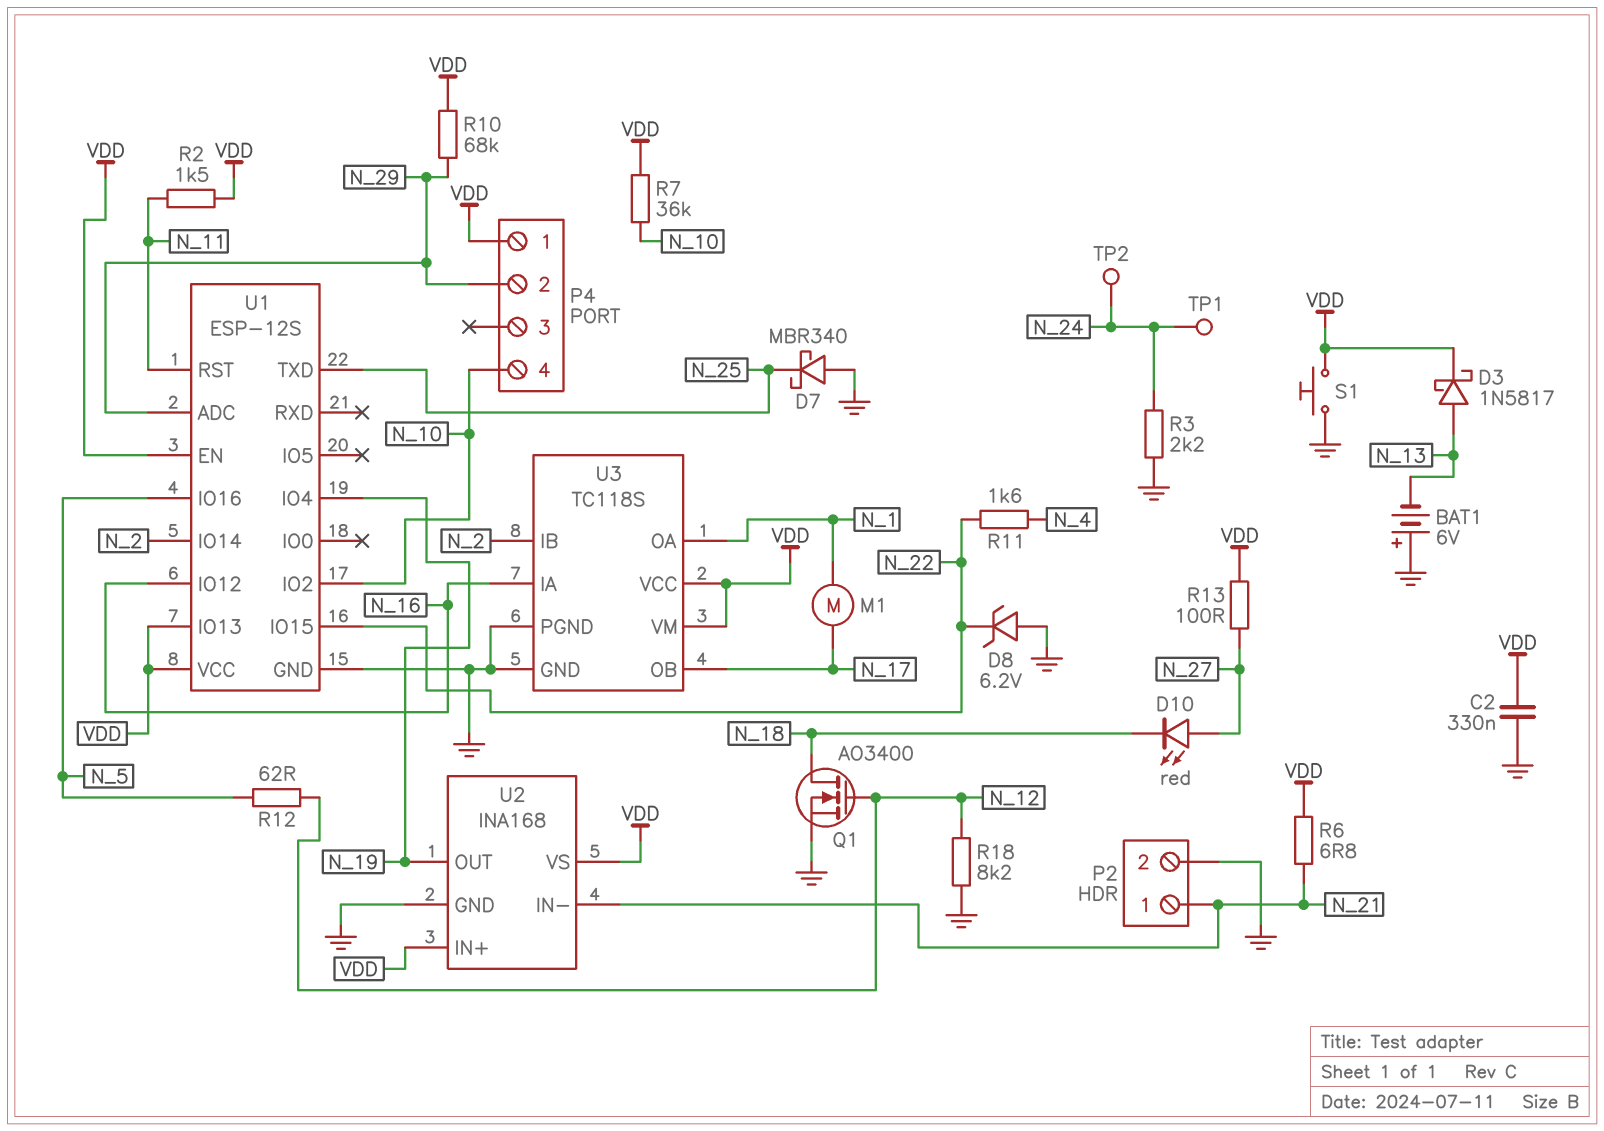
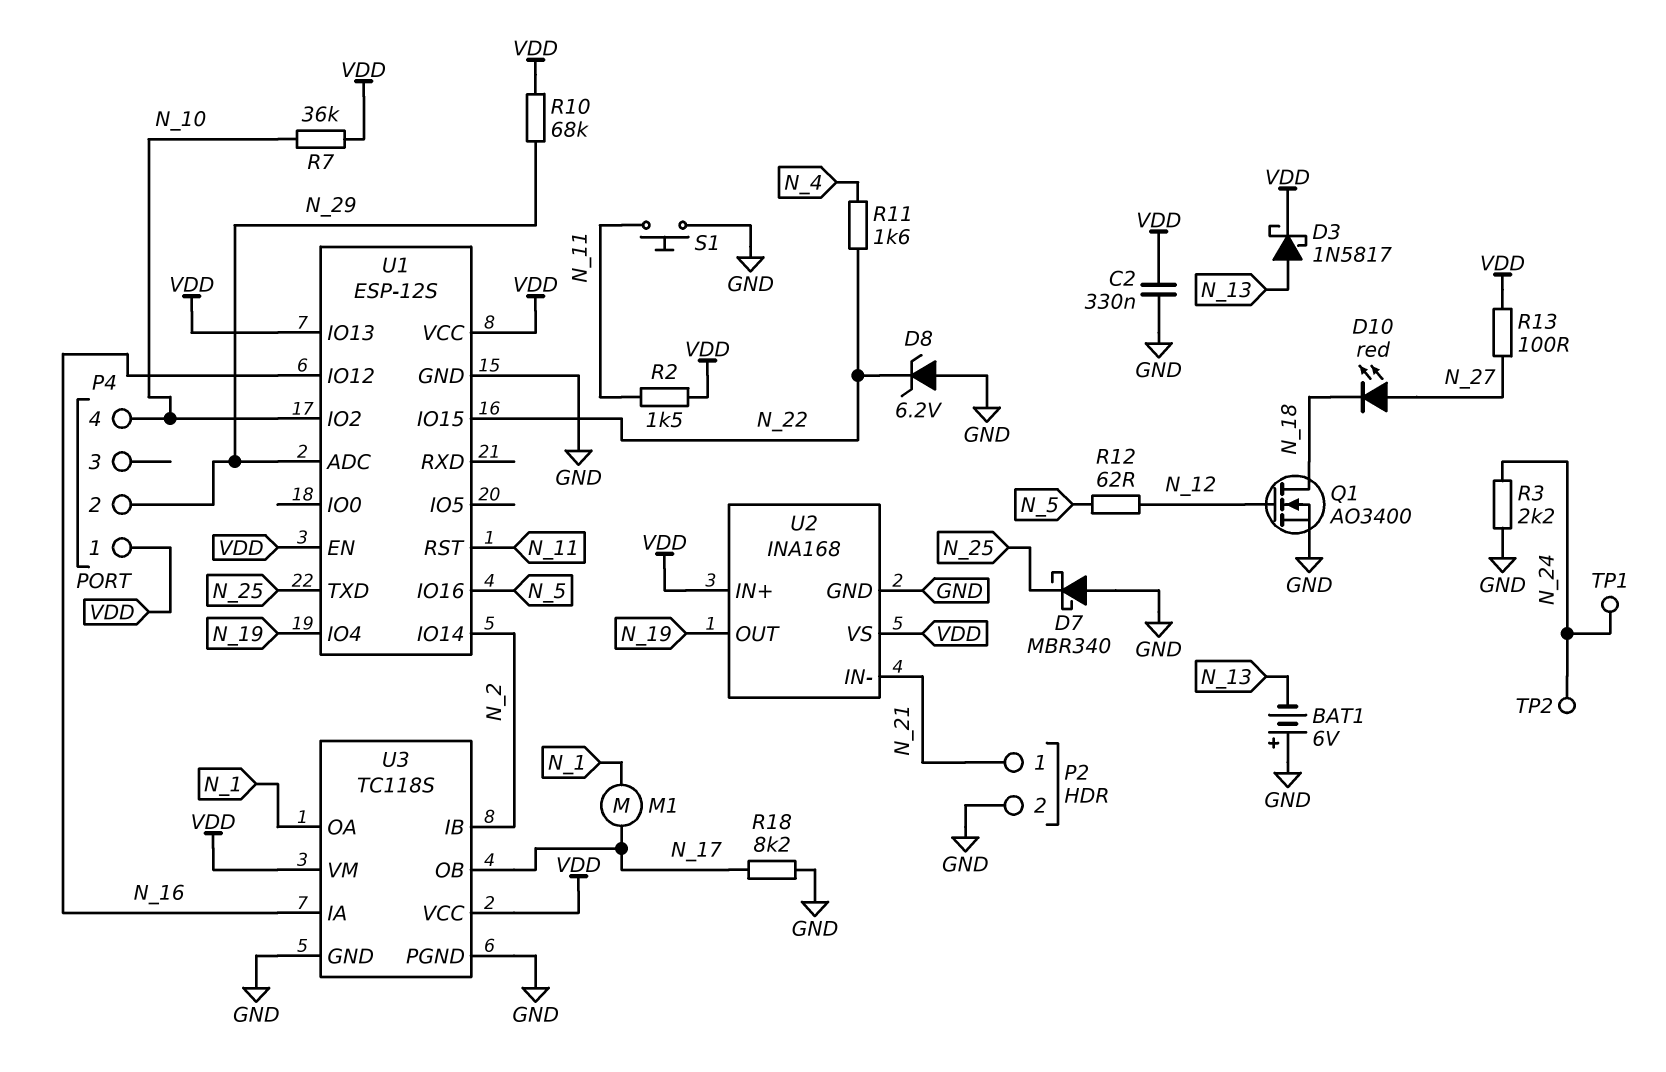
R6: 6.8 (N_21, VDD) -> none
R18: 8.2k (GND, N_12) -> 8.2k (GND, N_17)
S1: button (GND, VDD) -> button (GND, N_11)

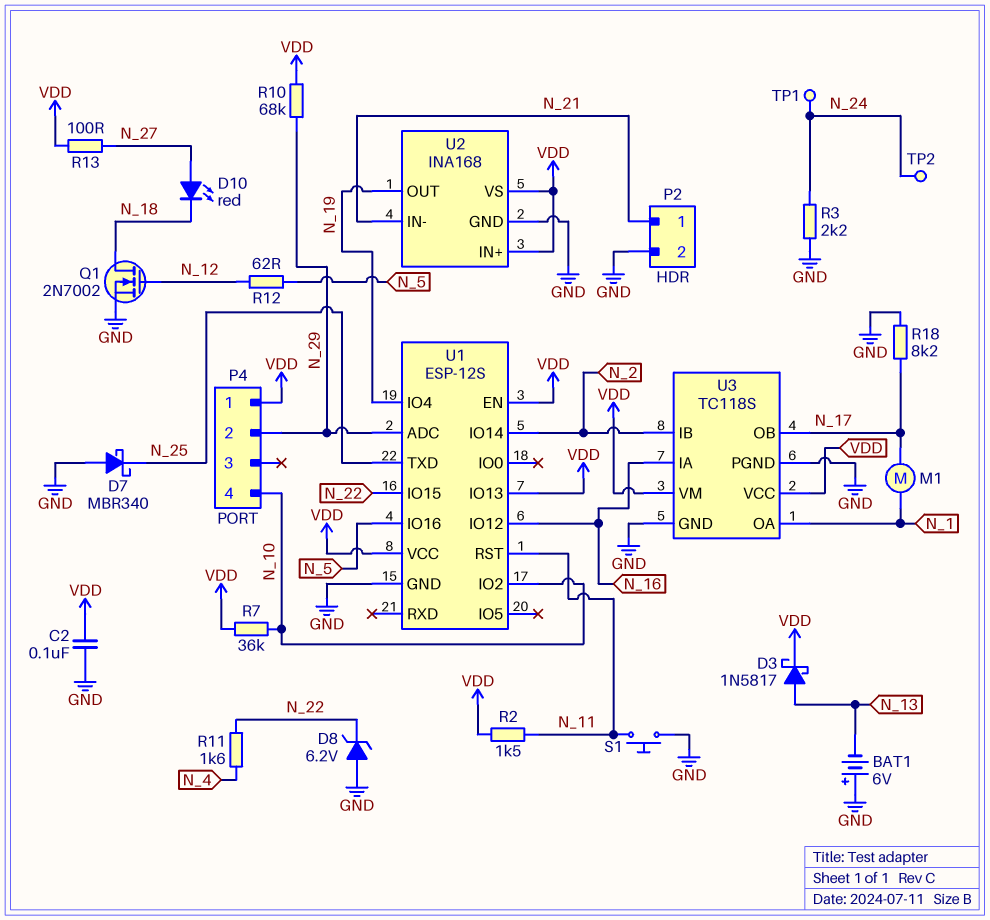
C2: 330nF (GND, VDD) -> 100nF (GND, VDD)
Q1: NMOS AO3400 (G N_12, D N_18, S GND) -> NMOS 2N7002 (G N_12, D N_18, S GND)

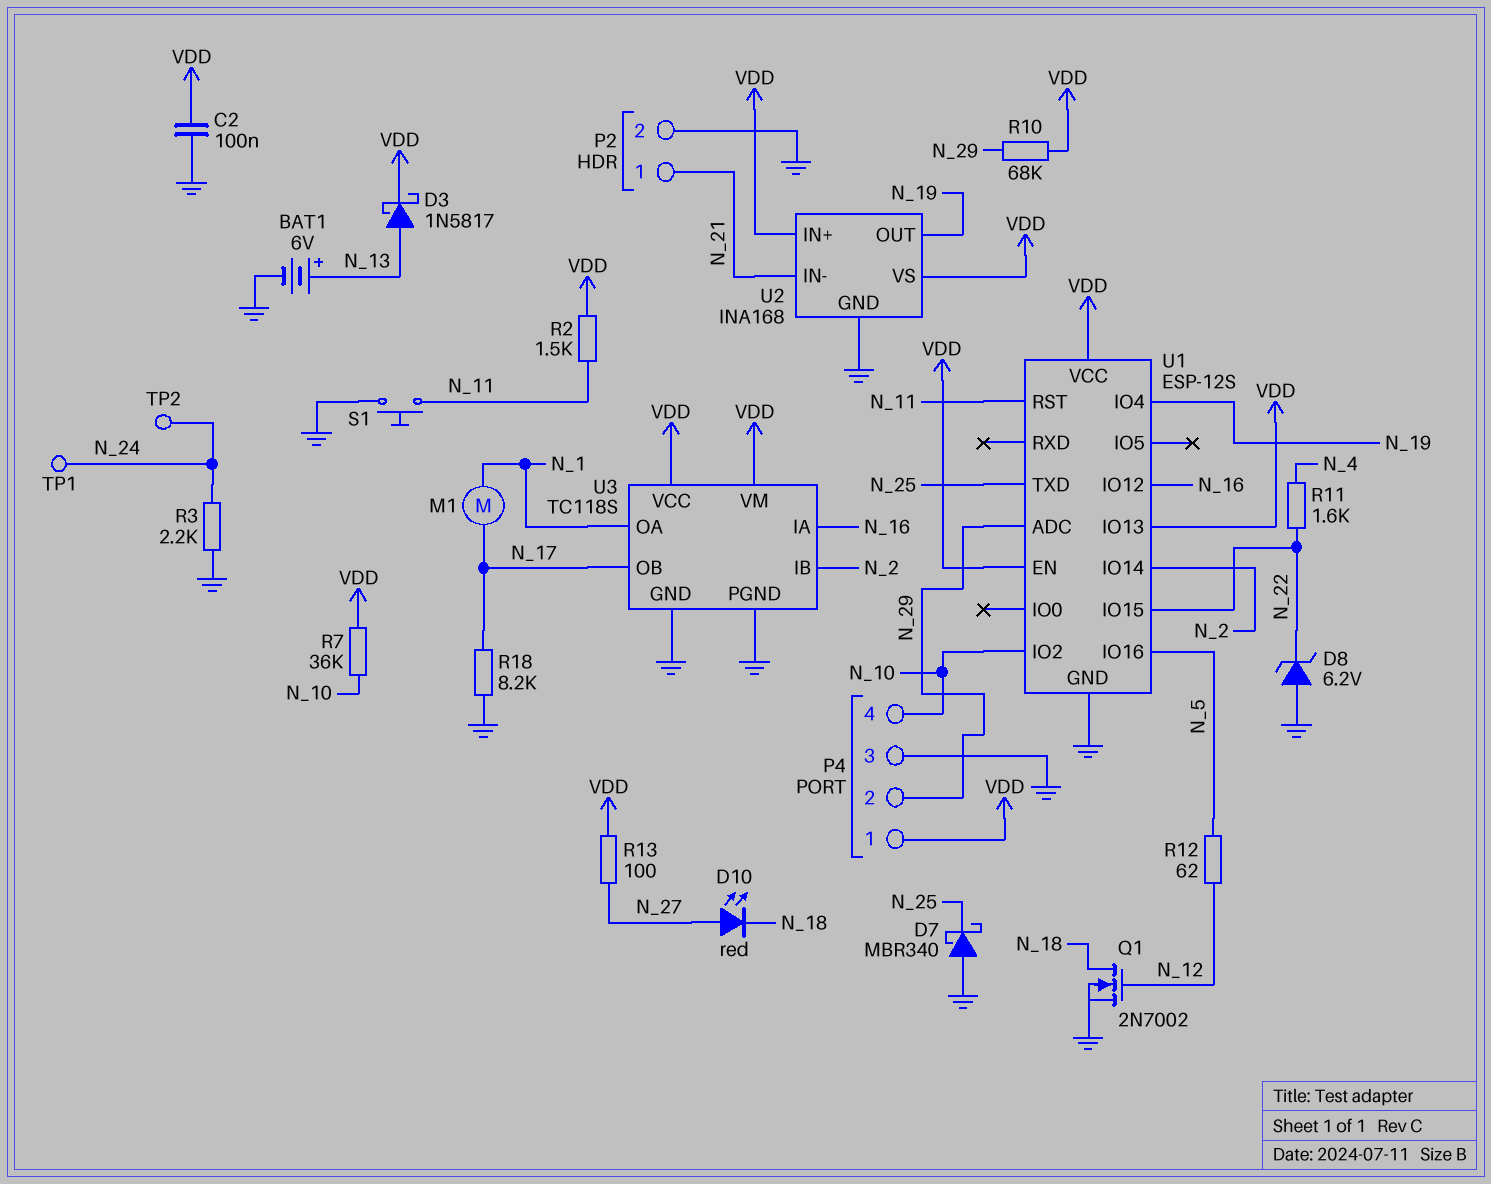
BAT1: 6V (plus GND, minus N_13) -> 6V (plus N_13, minus GND)
P4 pin 3: none -> GND

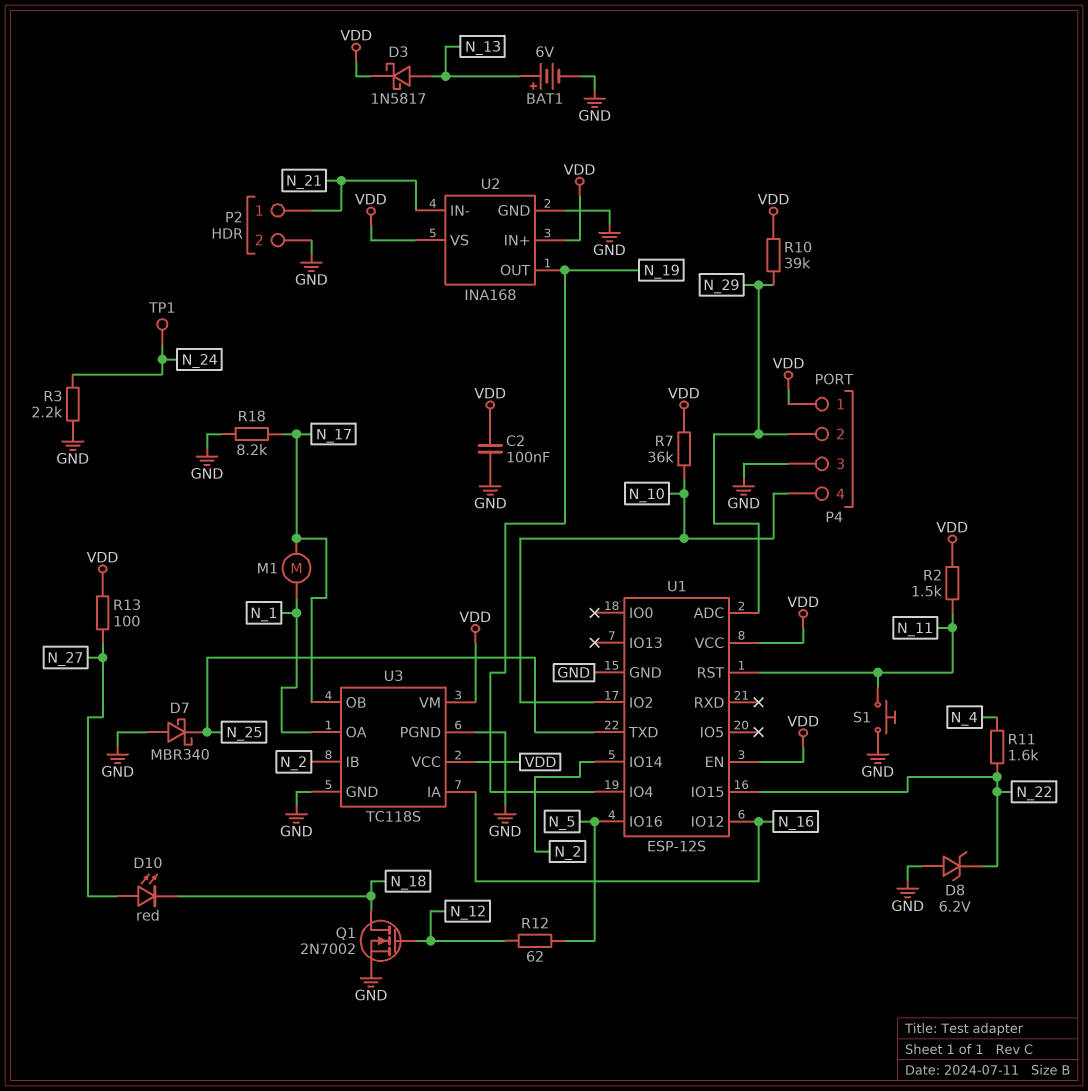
R10: 68k (N_29, VDD) -> 39k (N_29, VDD)
TP2: test point (N_24) -> none
U1 pin IO13: VDD -> none

